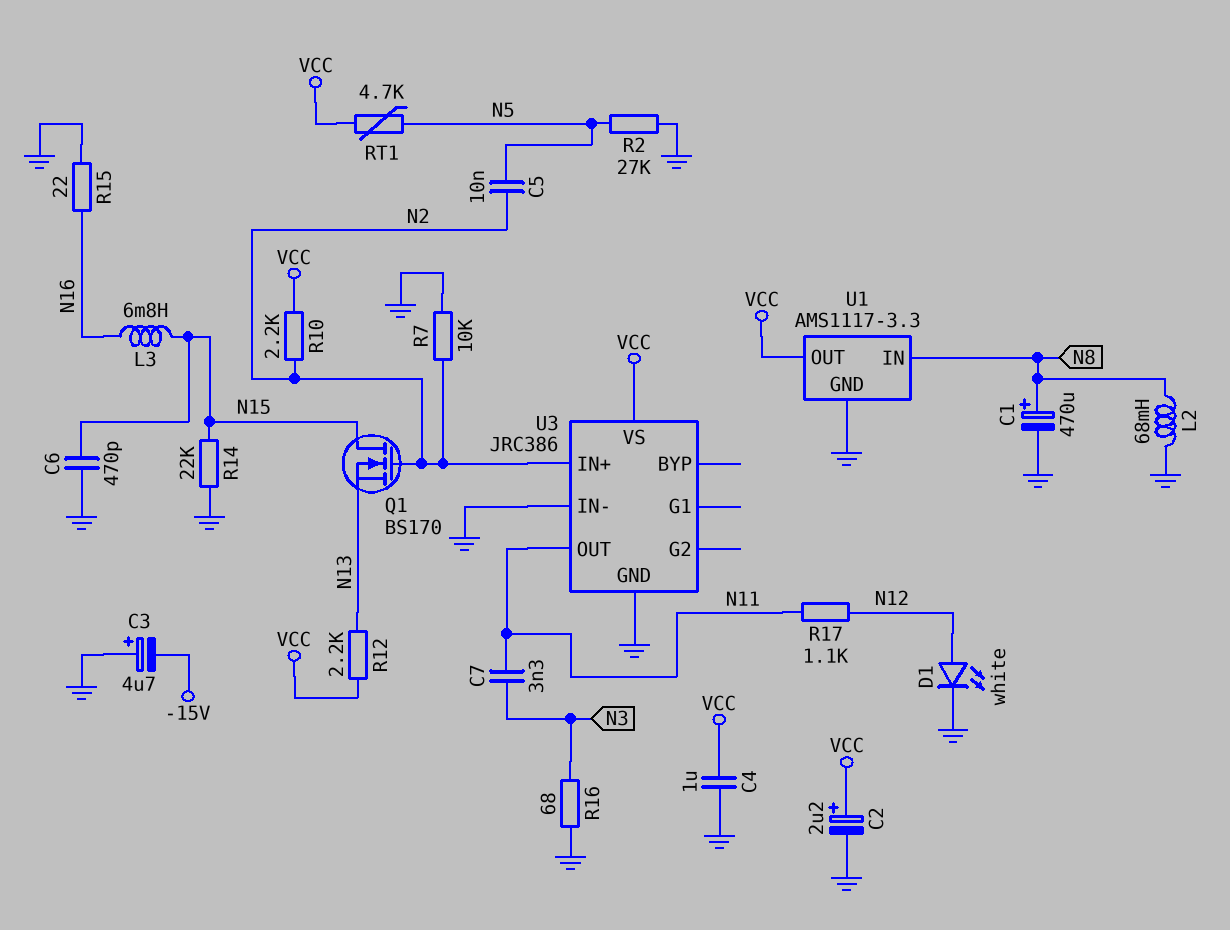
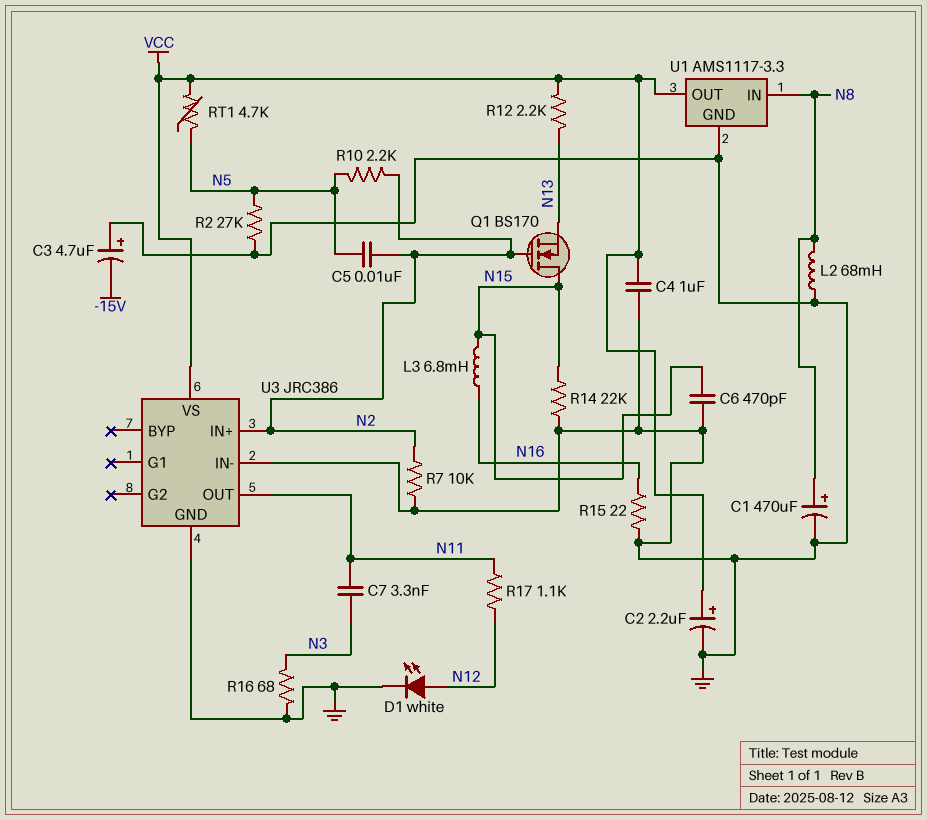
R10: 2.2k (N2, VCC) -> 2.2k (N2, N5)

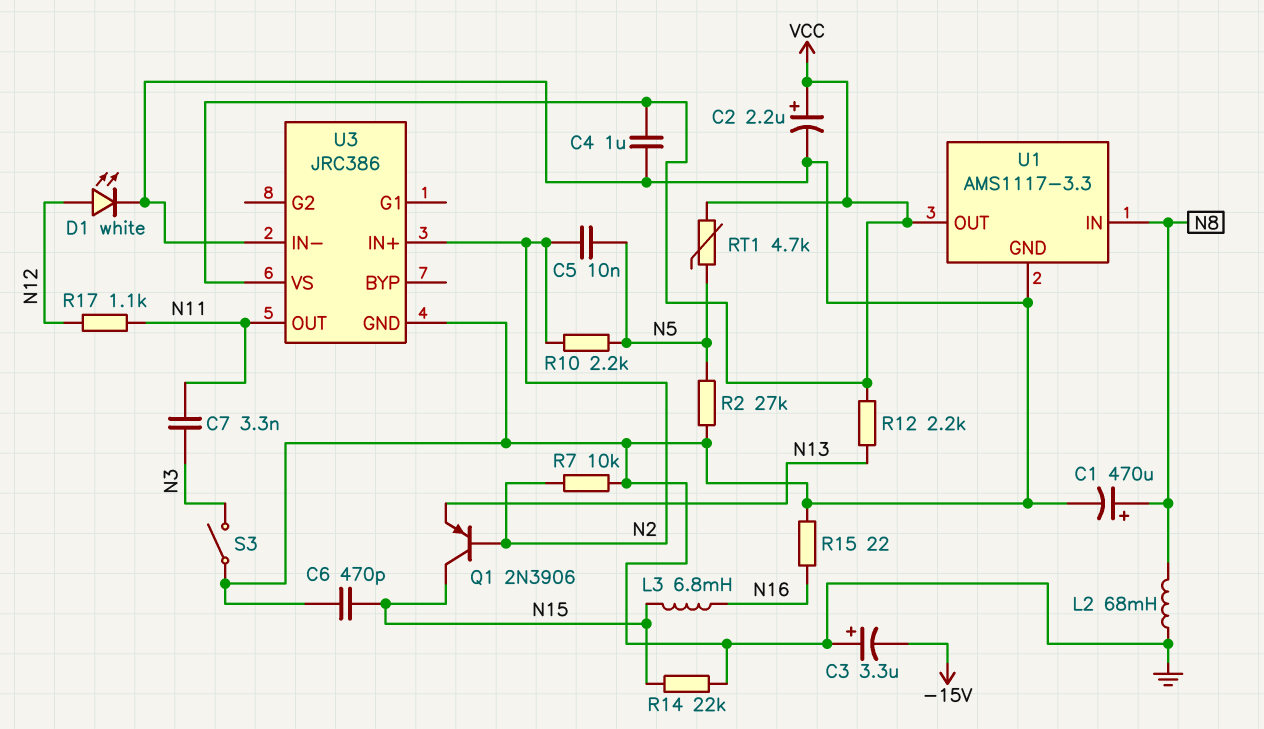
C3: 4.7uF (plus GND, minus -15V) -> 3.3uF (plus GND, minus -15V)
Q1: NMOS BS170 (G N2, D N15, S N13) -> PNP 2N3906 (B N2, C N15, E N13)
R16: 68 (GND, N3) -> none
S3: none -> switch (GND, N3)

